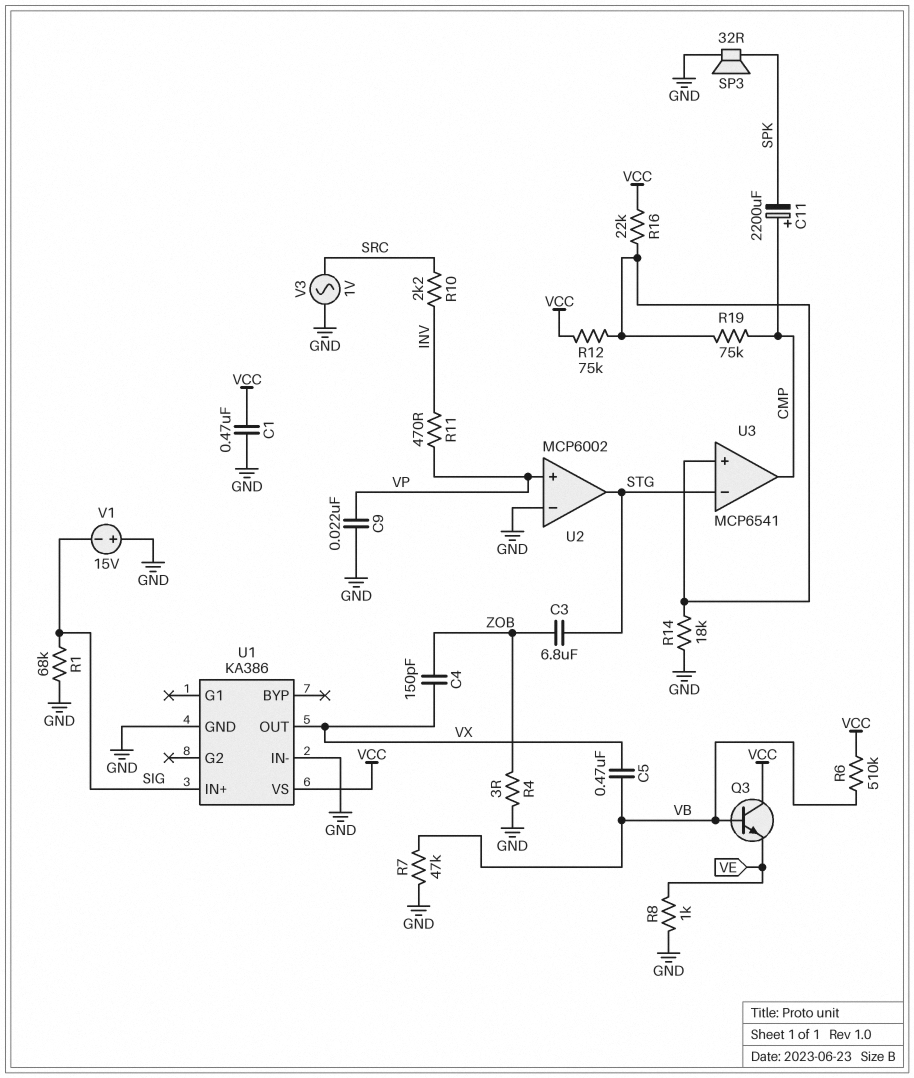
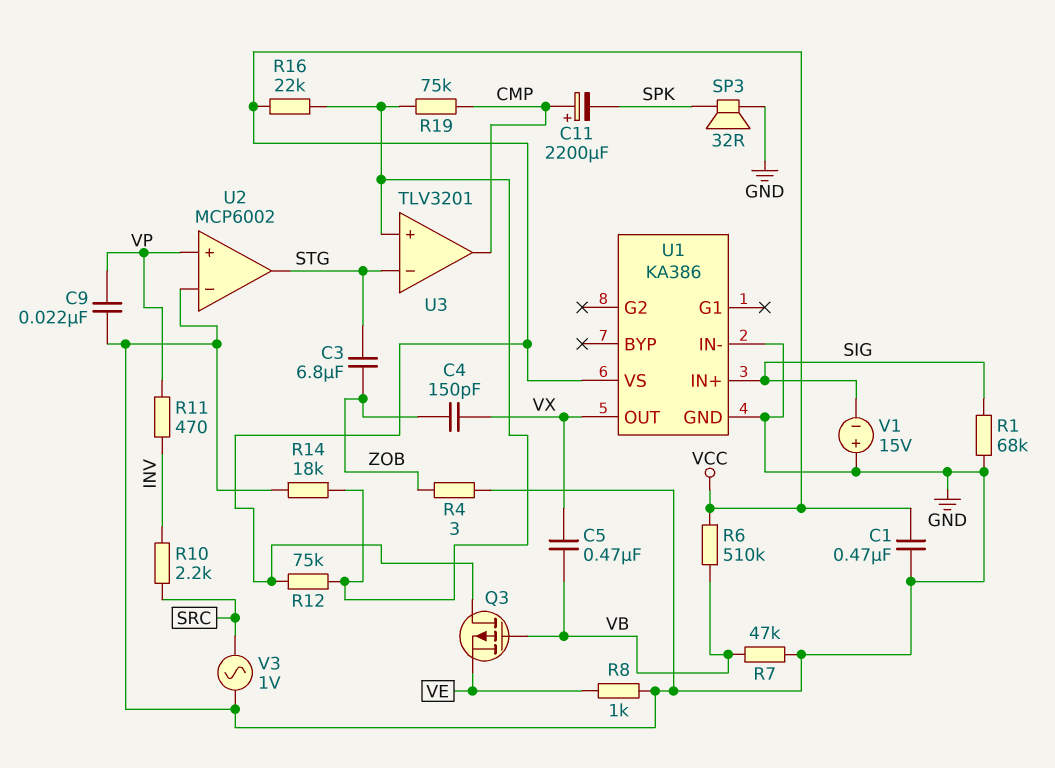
Q3: NPN (B VB, C VCC, E VE) -> PMOS (G VB, D VCC, S VE)
U3: MCP6541 -> TLV3201

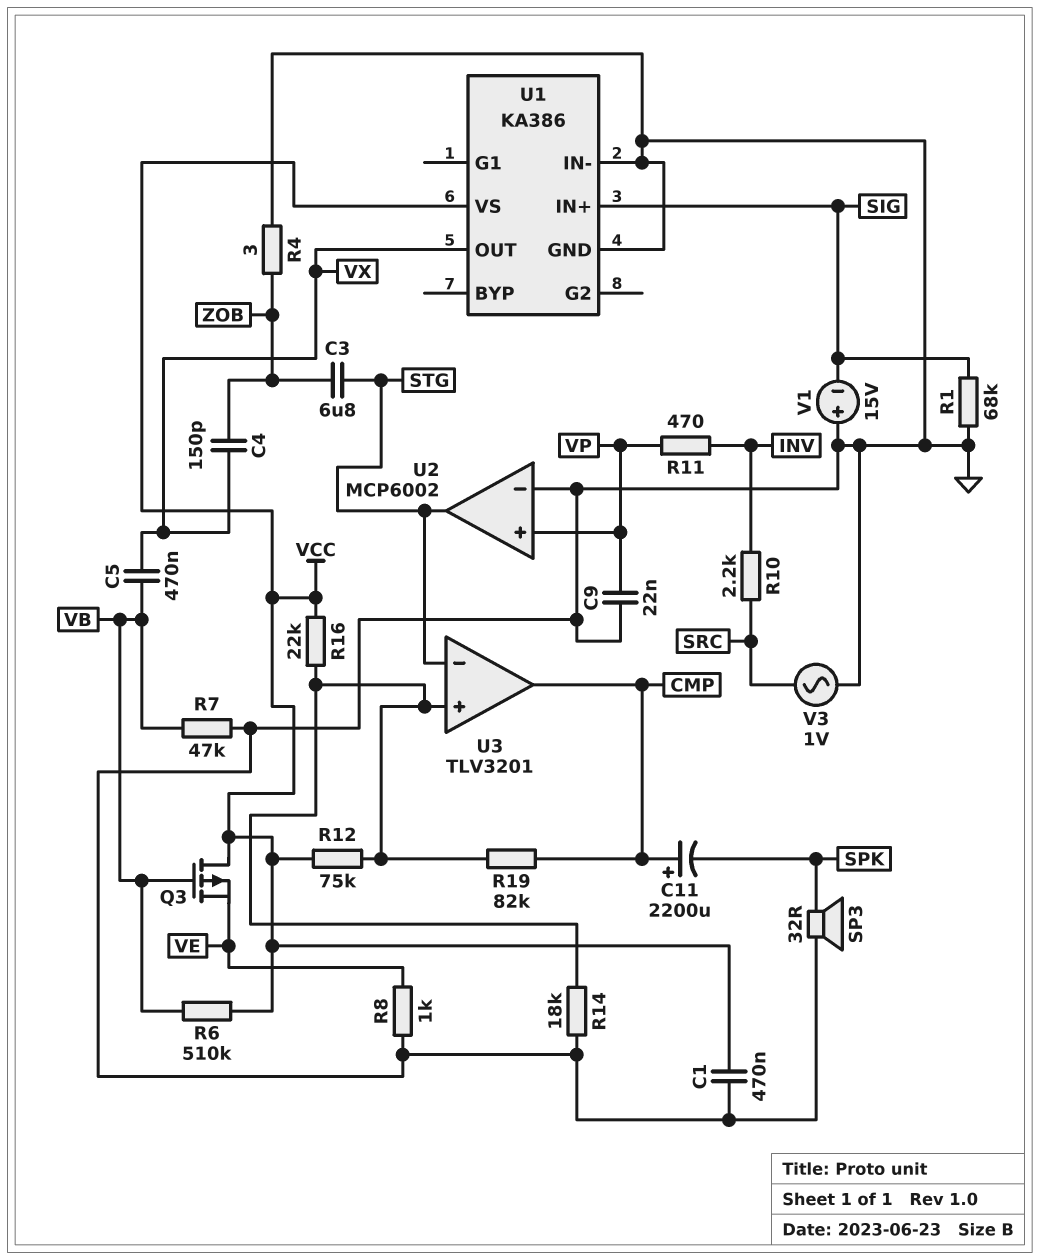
R19: 75k (CMP, U3/in+) -> 82k (CMP, U3/in+)

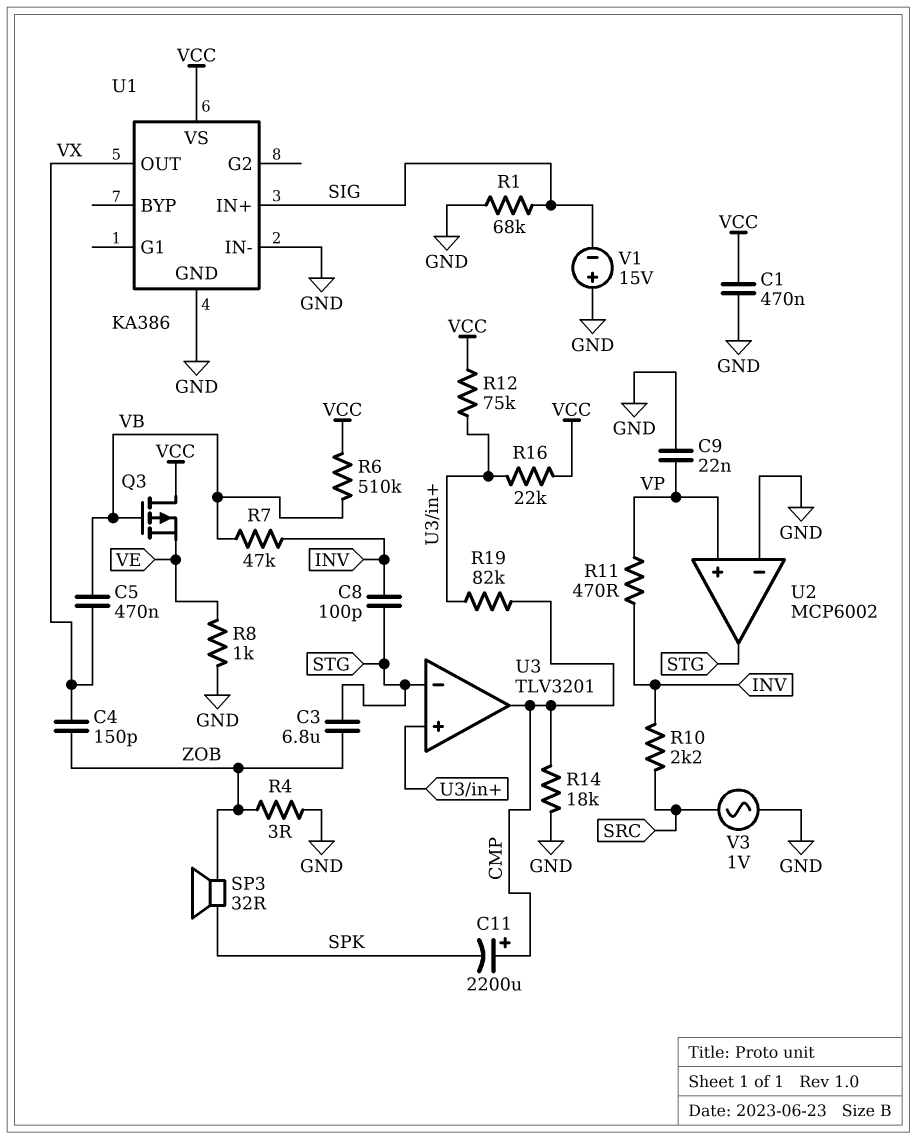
C8: none -> 100pF (INV, STG)
R7: 47k (GND, VB) -> 47k (INV, VB)
R14: 18k (GND, U3/in+) -> 18k (CMP, GND)
SP3: speaker 32R (GND, SPK) -> speaker 32R (SPK, ZOB)

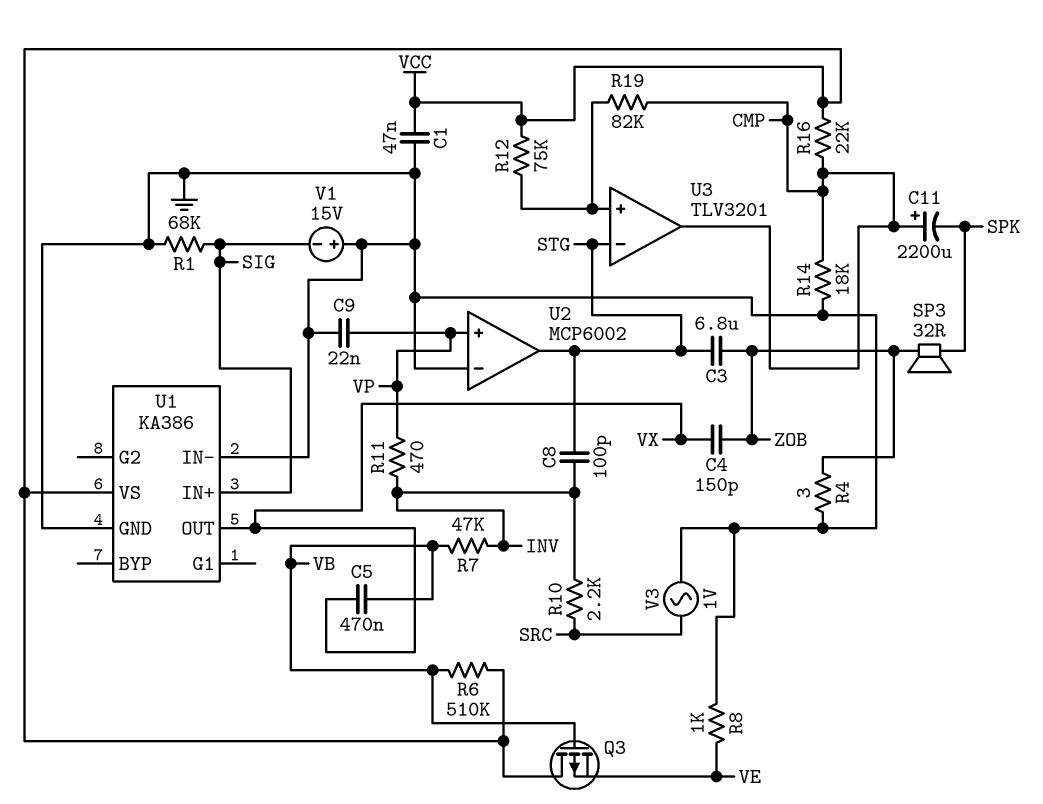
C1: 470nF (GND, VCC) -> 47nF (GND, VCC)
R16: 22k (U3/in+, VCC) -> 22k (CMP, VCC)

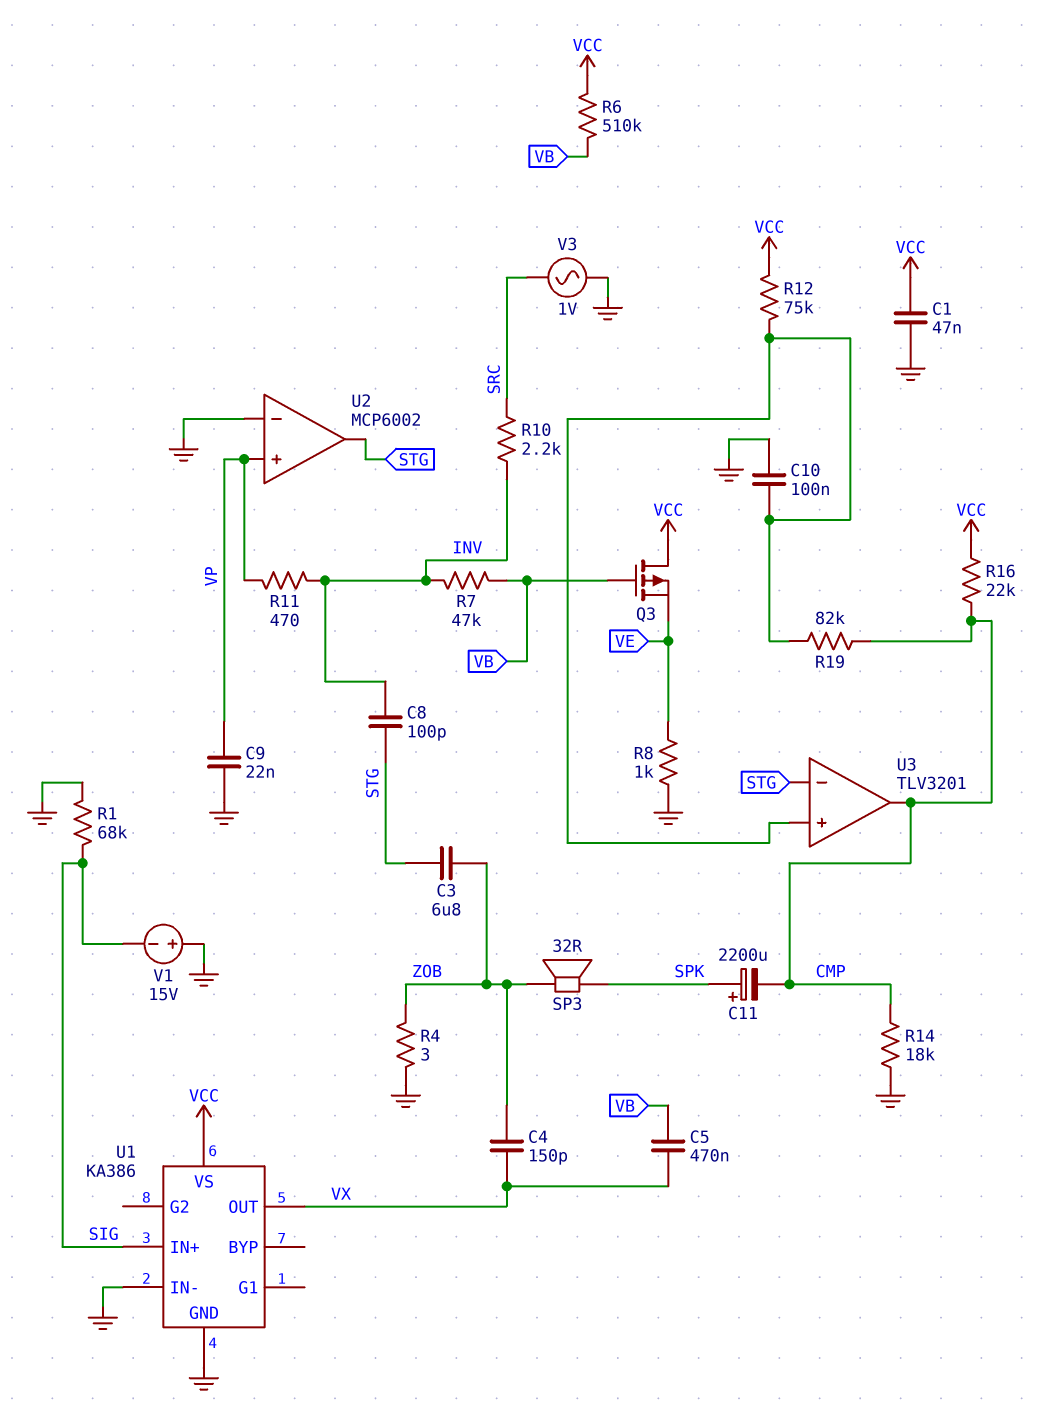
C10: none -> 100nF (GND, U3/in+)
C11: 2200uF (plus CMP, minus SPK) -> 2200uF (plus SPK, minus CMP)

